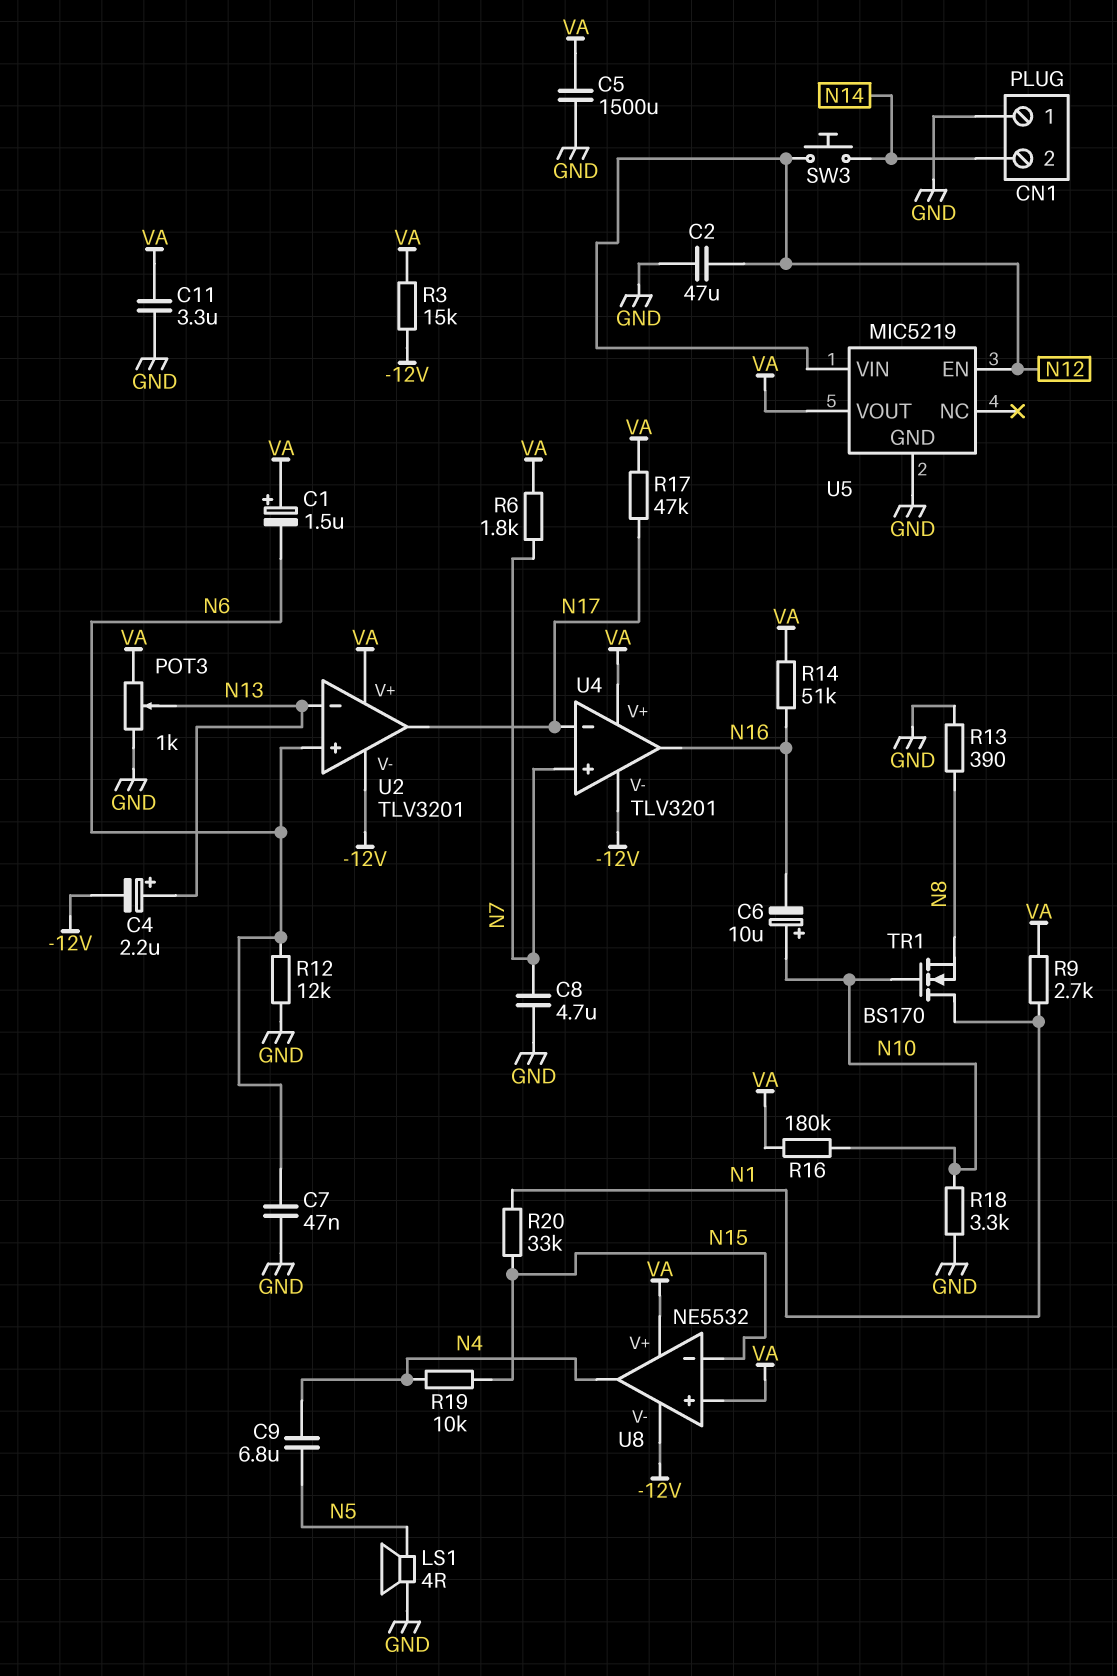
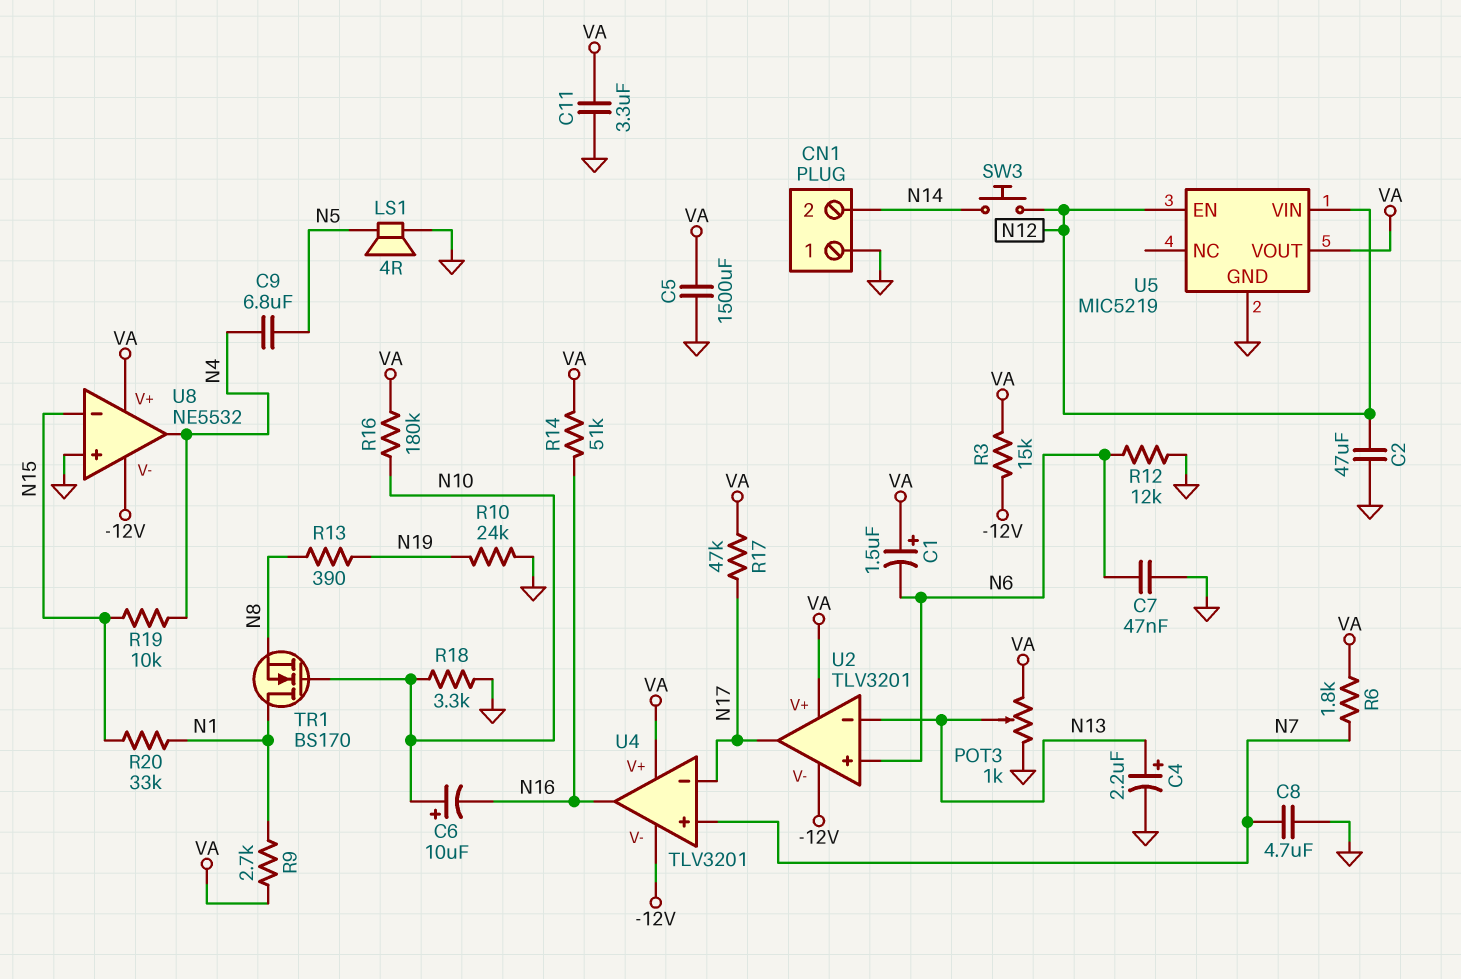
C4: 2.2uF (plus N13, minus -12V) -> 2.2uF (plus N13, minus GND)
R10: none -> 24k (GND, N19)
R13: 390 (GND, N8) -> 390 (N8, N19)
U8 pin in+: VA -> GND

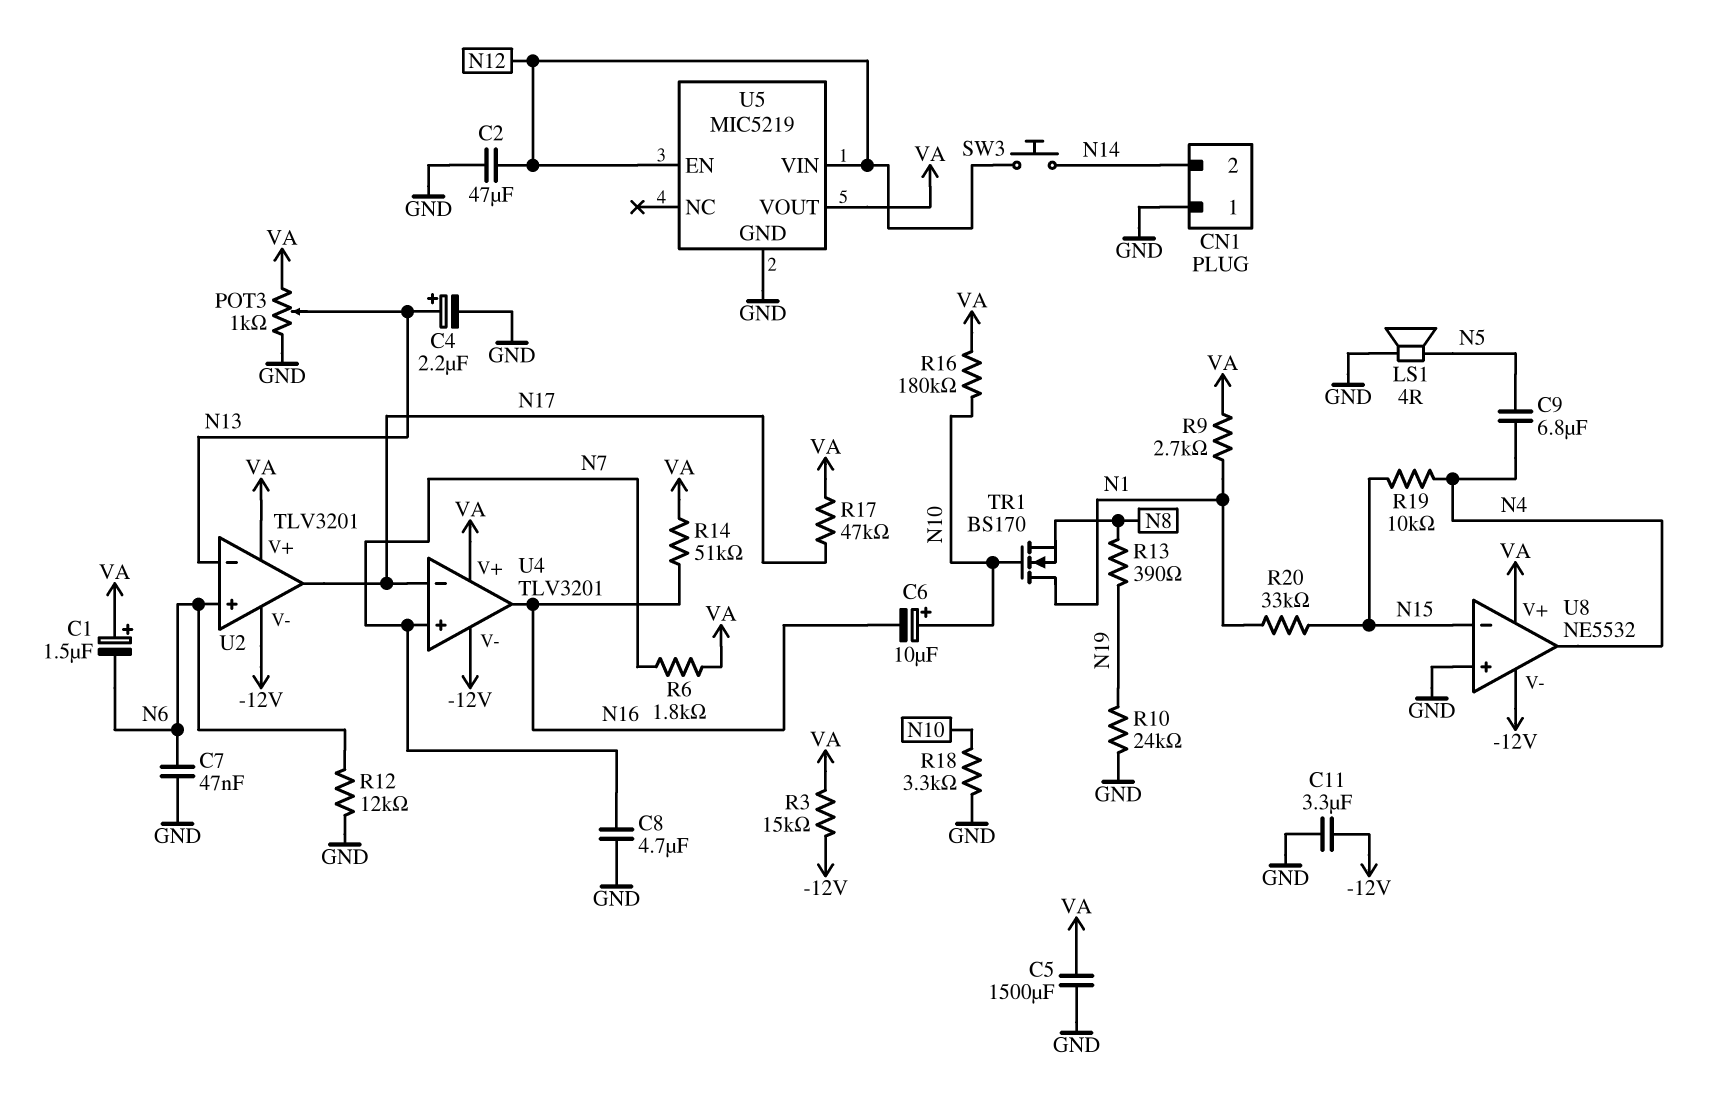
C11: 3.3uF (GND, VA) -> 3.3uF (-12V, GND)

